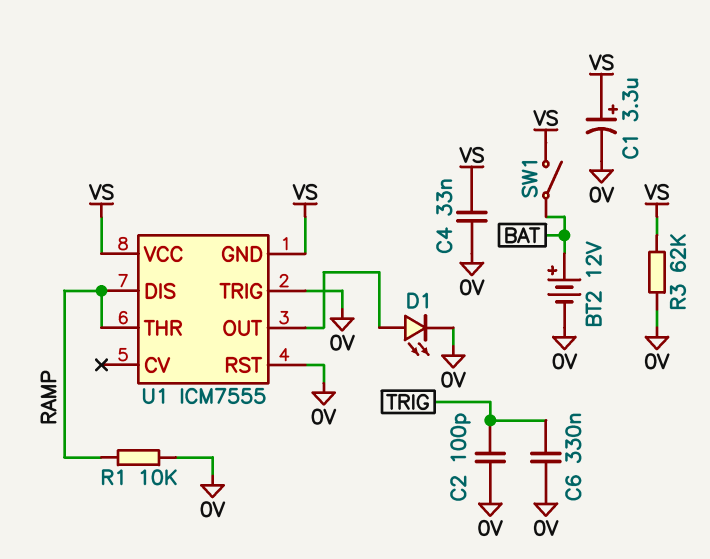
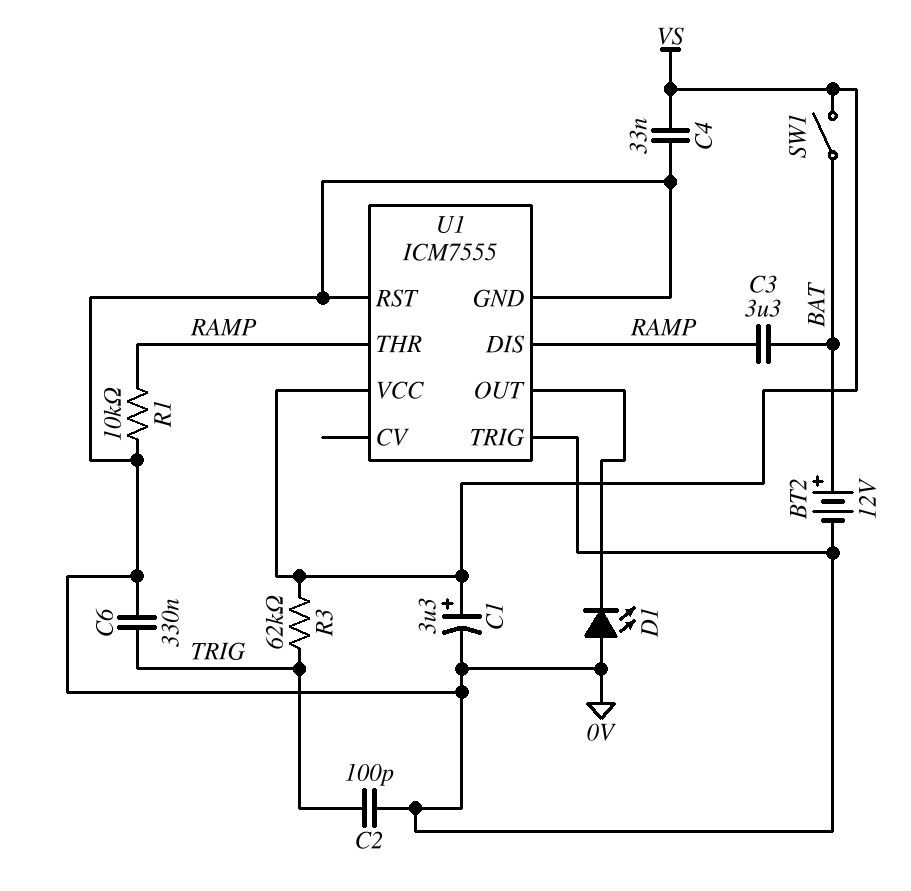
C3: none -> 3.3uF (BAT, RAMP)
D1: LED (A U1/OUT, K 0V) -> LED (A 0V, K U1/OUT)
R3: 62k (0V, VS) -> 62k (TRIG, VS)
U1 pin GND: VS -> 0V

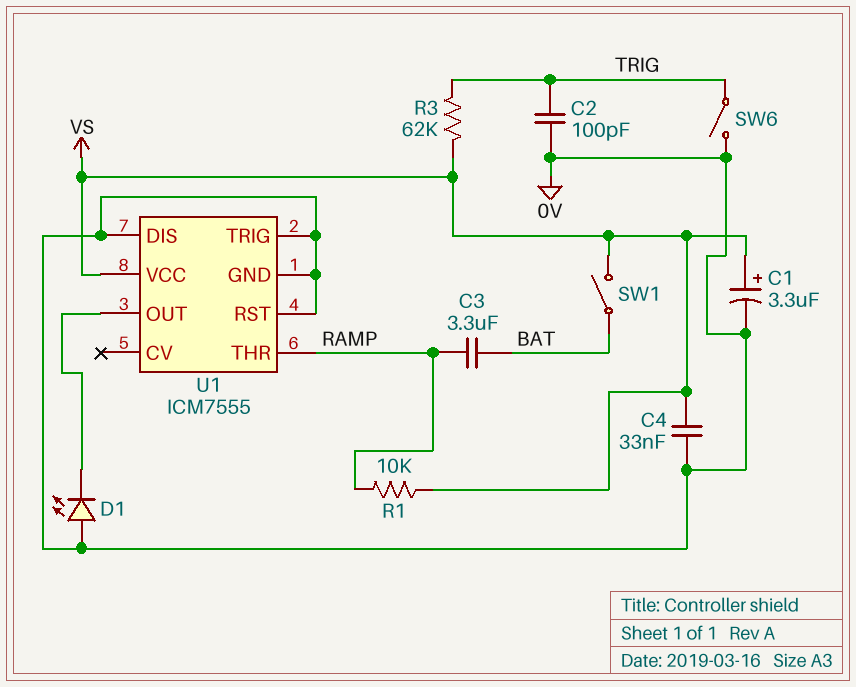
BT2: 12V (plus BAT, minus 0V) -> none
C6: 330nF (0V, TRIG) -> none
R1: 10k (0V, RAMP) -> 10k (RAMP, VS)
SW6: none -> switch (0V, TRIG)
U1 pin DIS: RAMP -> 0V

